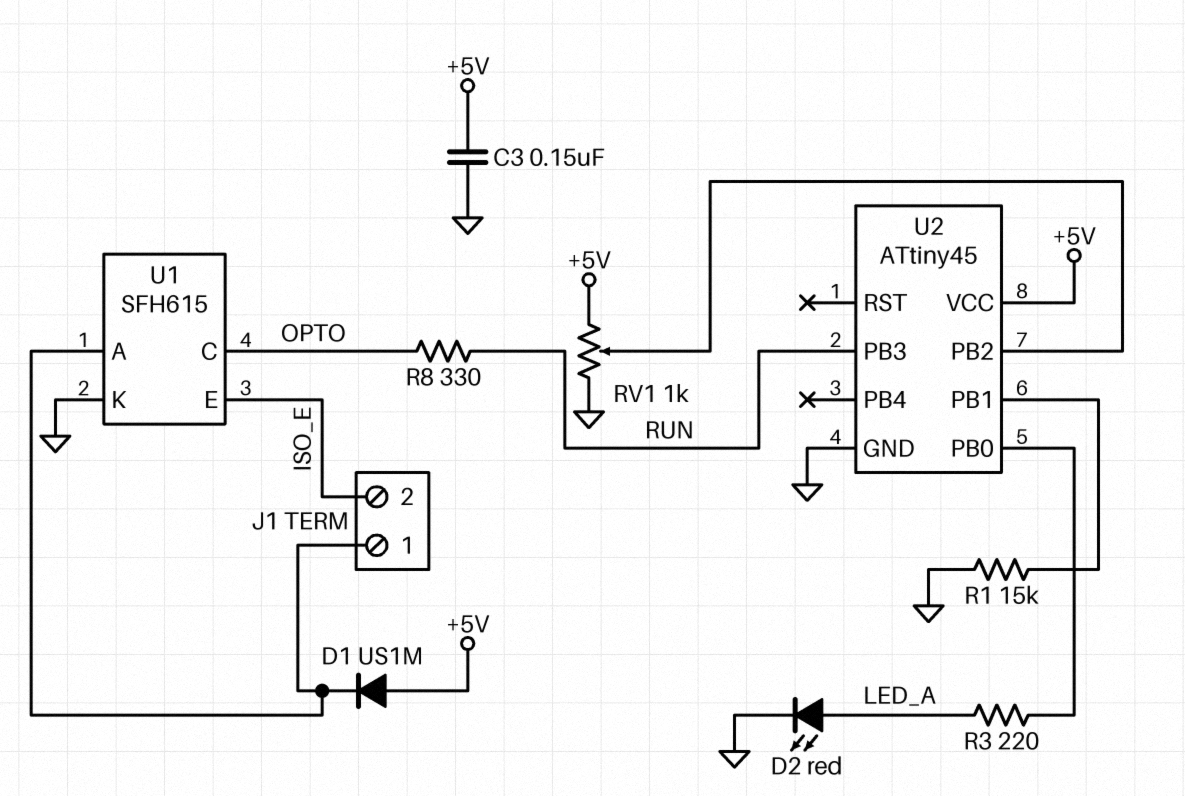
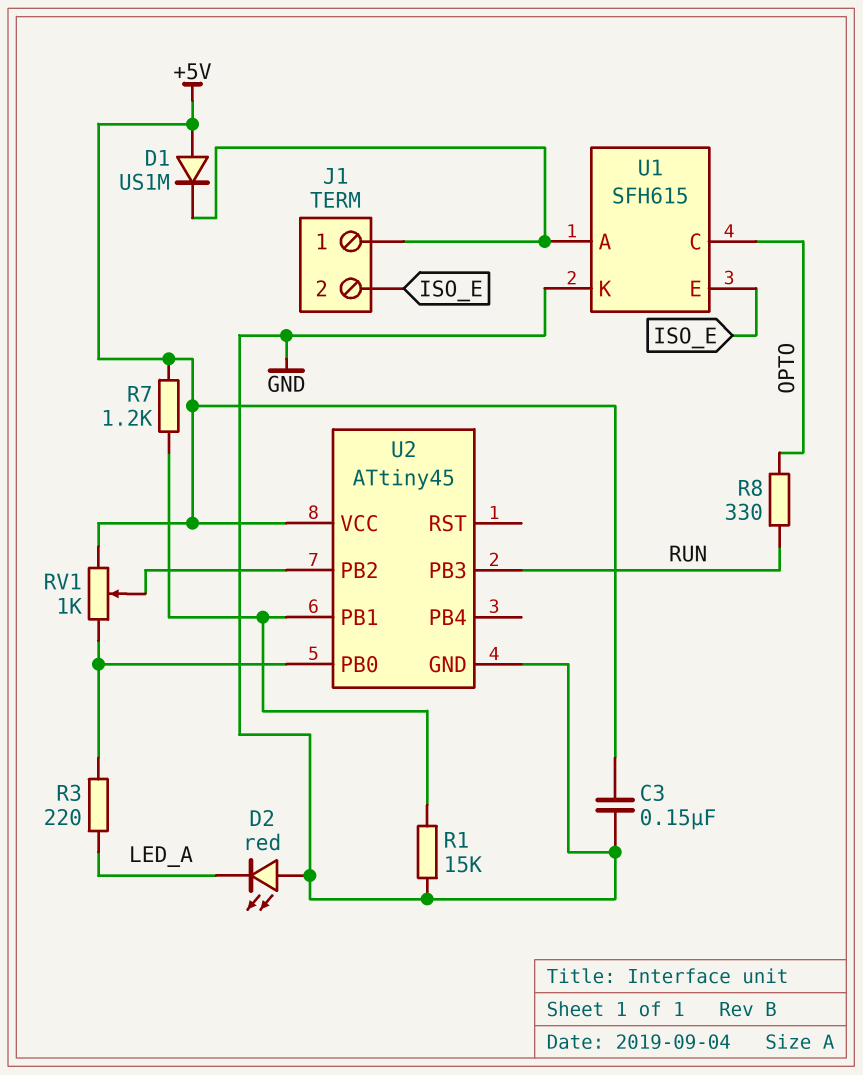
D2: LED red (A LED_A, K GND) -> LED red (A GND, K LED_A)
R7: none -> 1.2k (+5V, U2/PB1)
RV1: 1k (+5V, GND, wiper U2/PB2) -> 1k (+5V, U2/PB0, wiper U2/PB2)

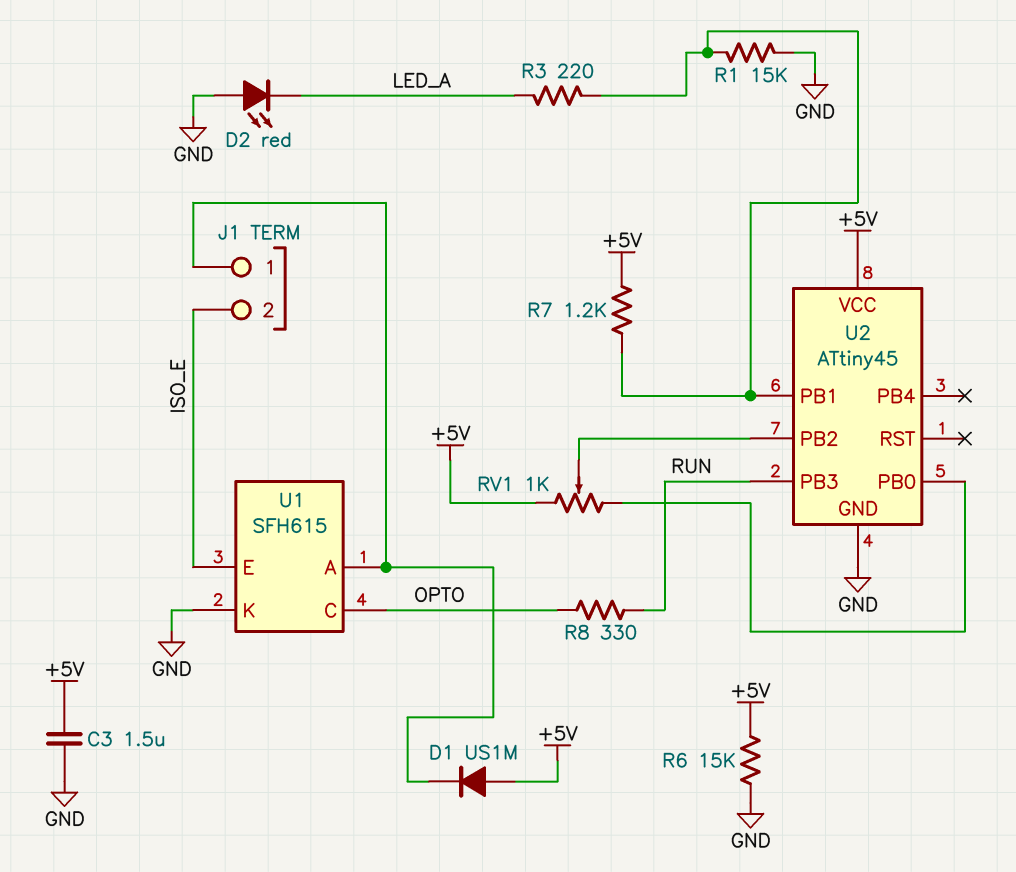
C3: 150nF (+5V, GND) -> 1.5uF (+5V, GND)
R3: 220 (LED_A, U2/PB0) -> 220 (LED_A, U2/PB1)
R6: none -> 15k (+5V, GND)

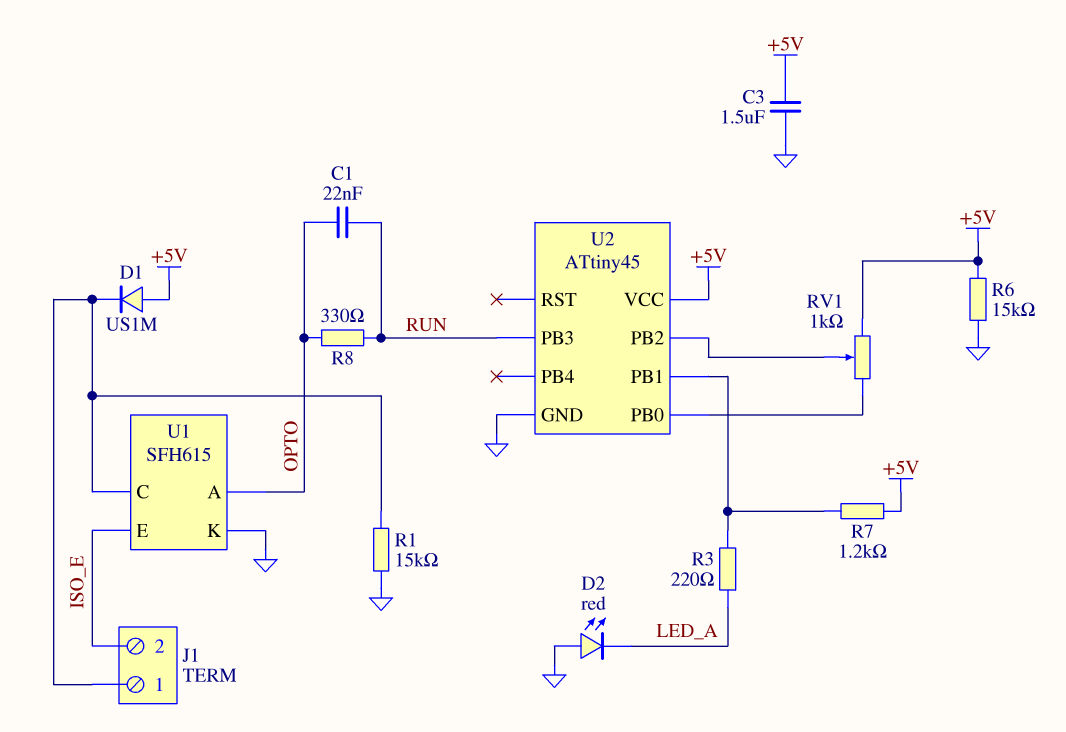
C1: none -> 22nF (OPTO, RUN)
R1: 15k (GND, U2/PB1) -> 15k (GND, J1/1)
U1 pin A: J1/1 -> OPTO
U1 pin C: OPTO -> J1/1

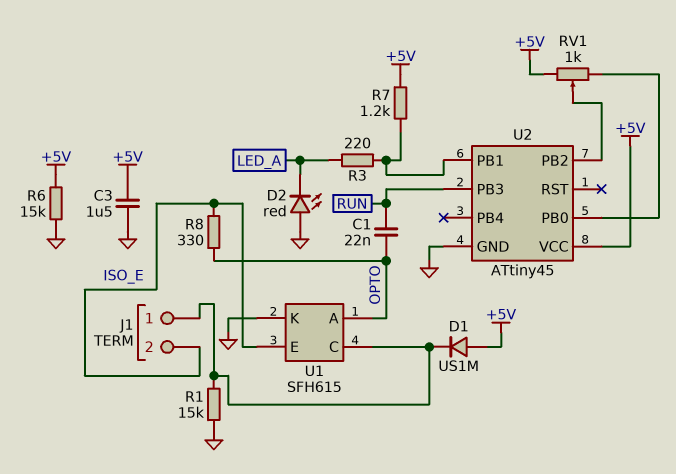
R8: 330 (OPTO, RUN) -> 330 (ISO_E, OPTO)

